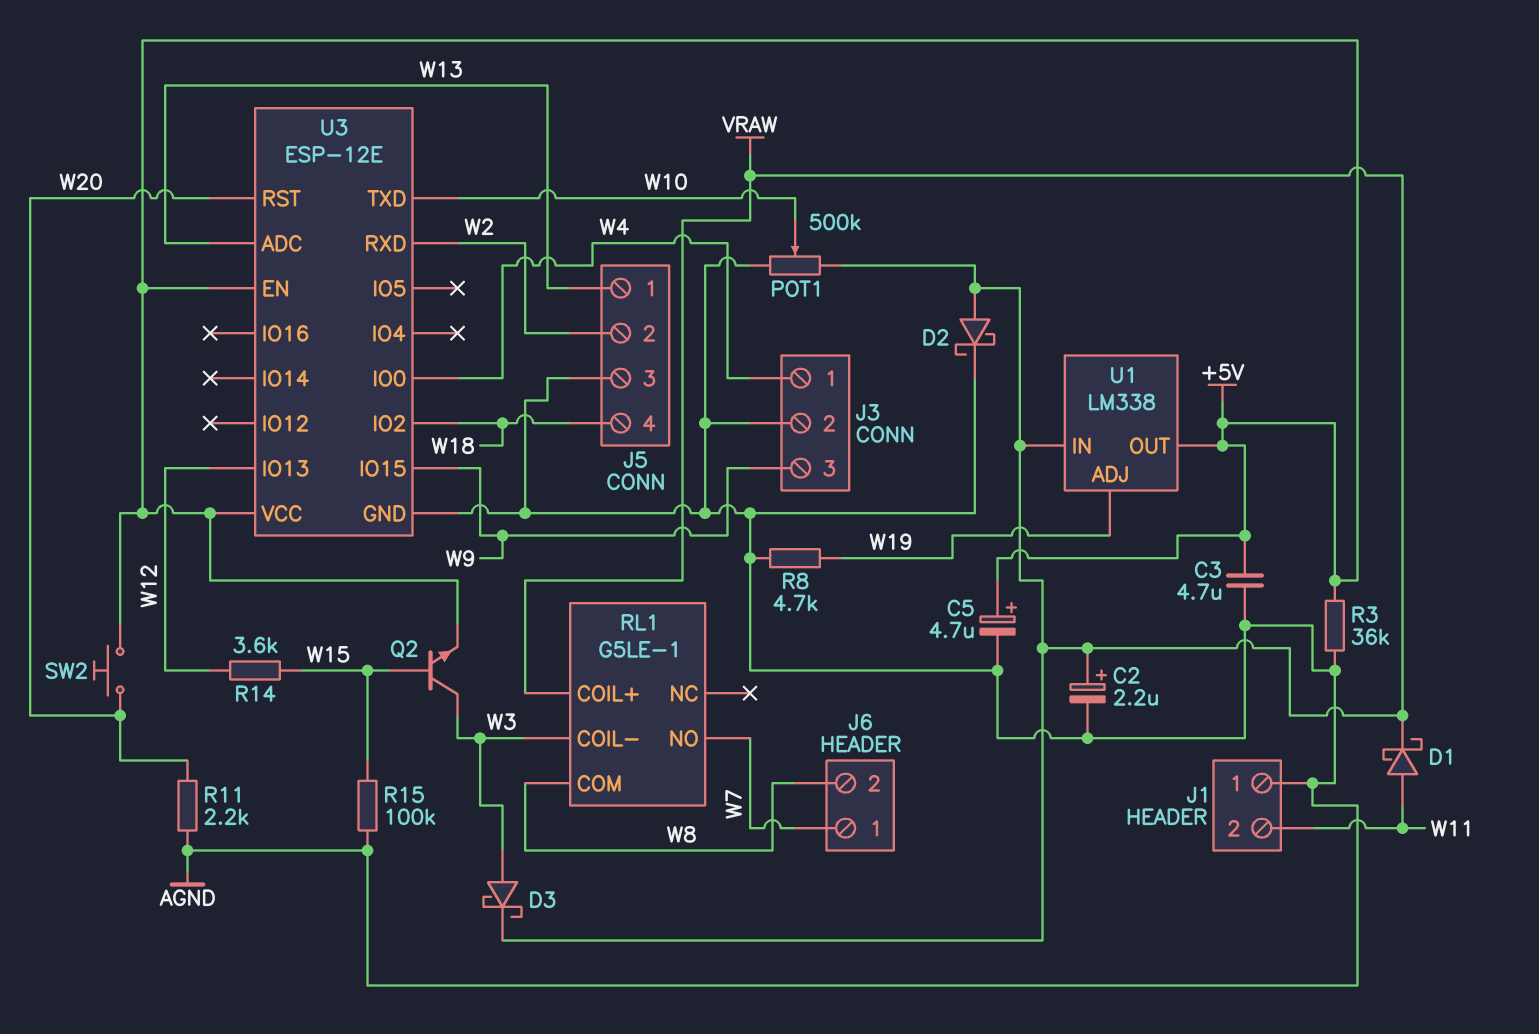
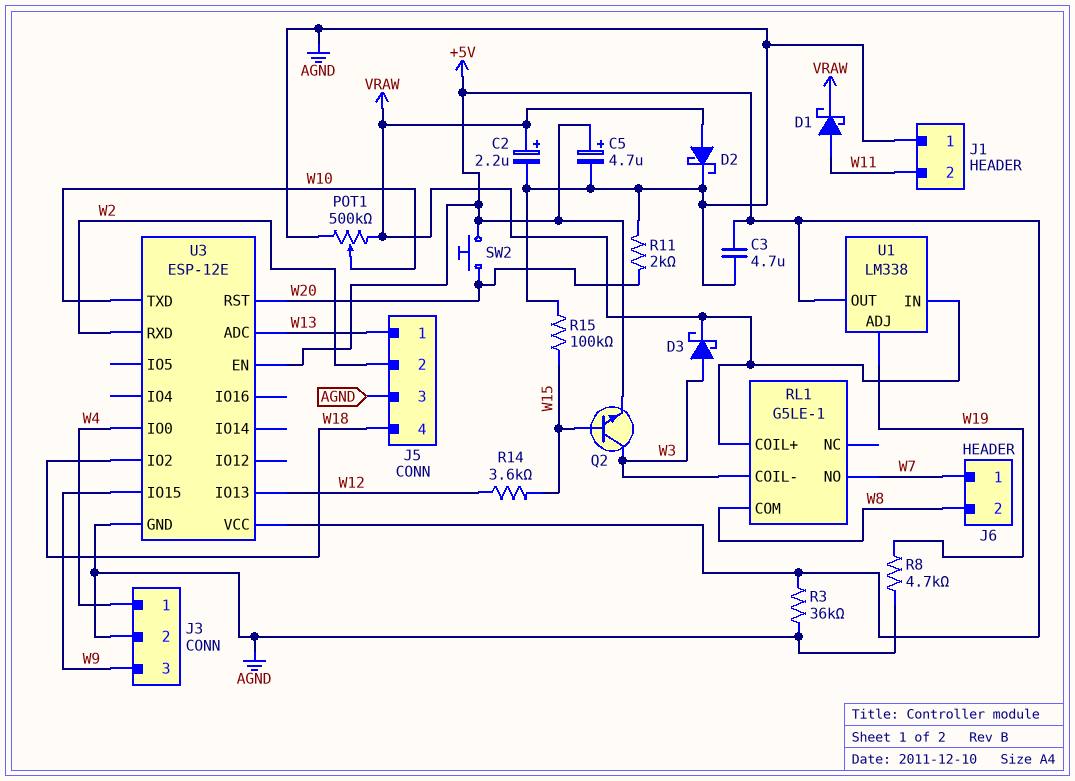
R11: 2.2k (AGND, W20) -> 2k (AGND, W20)

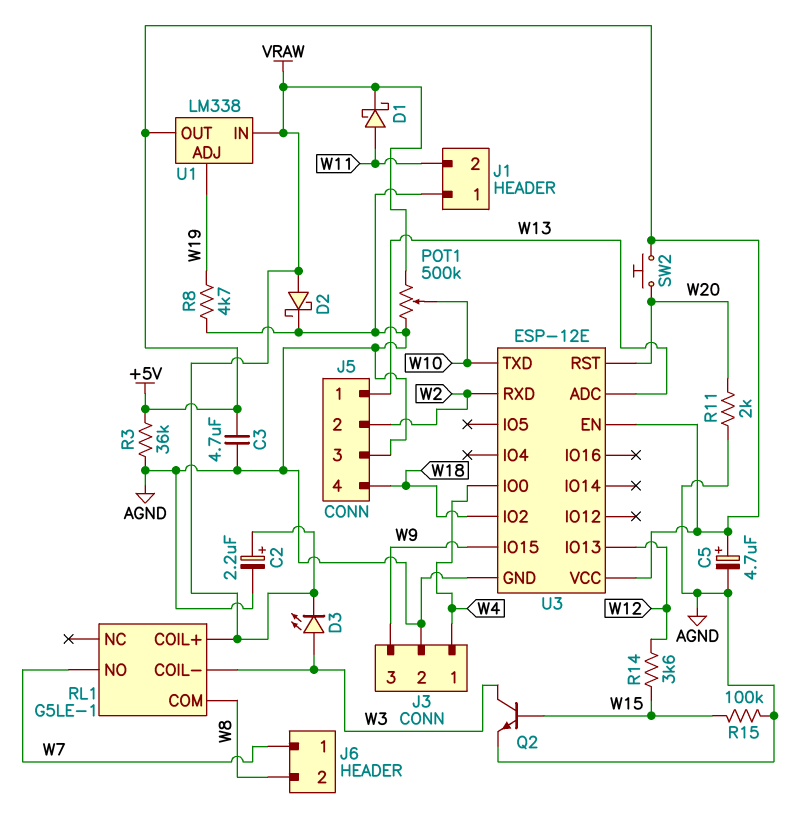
D3: schottky (A W3, K VRAW) -> LED (A W3, K VRAW)
Q2: NPN (B W15, C W3, E +5V) -> NPN (B W15, C W3, E AGND)

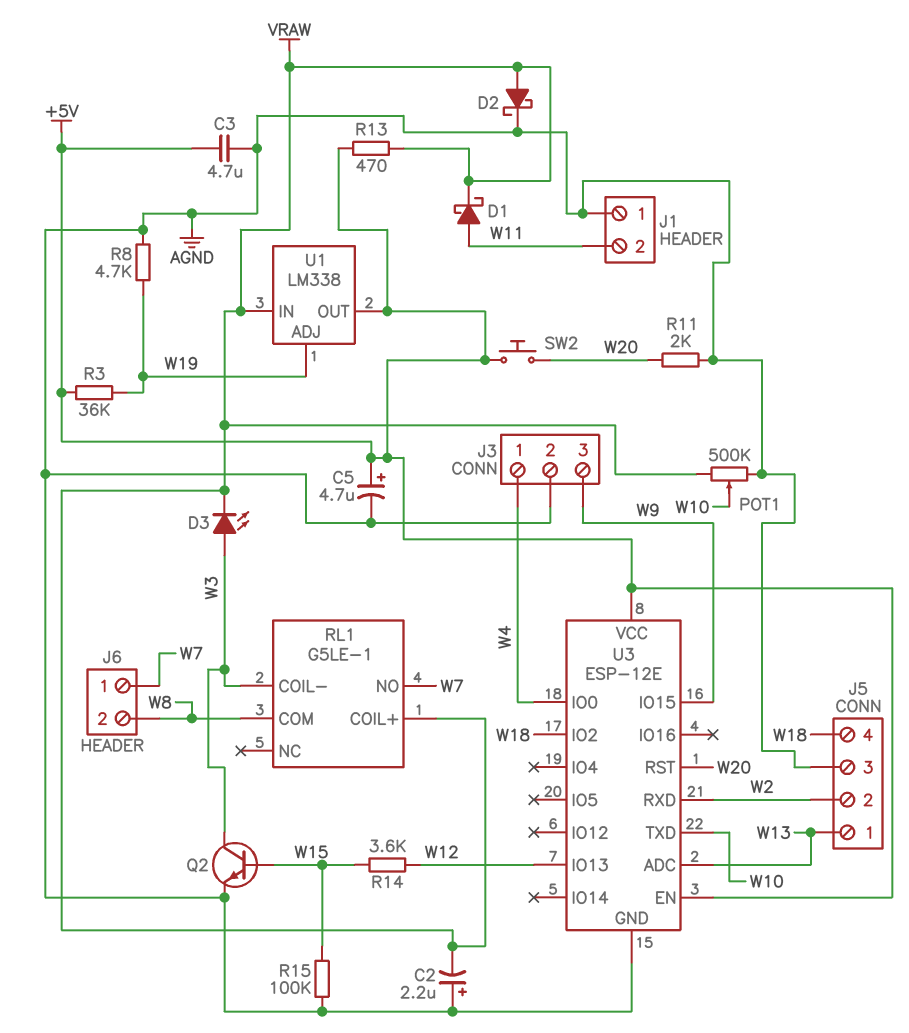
C2: 2.2uF (plus VRAW, minus AGND) -> 2.2uF (plus AGND, minus VRAW)
R3: 36k (+5V, AGND) -> 36k (+5V, W19)
R13: none -> 470 (+5V, VRAW)

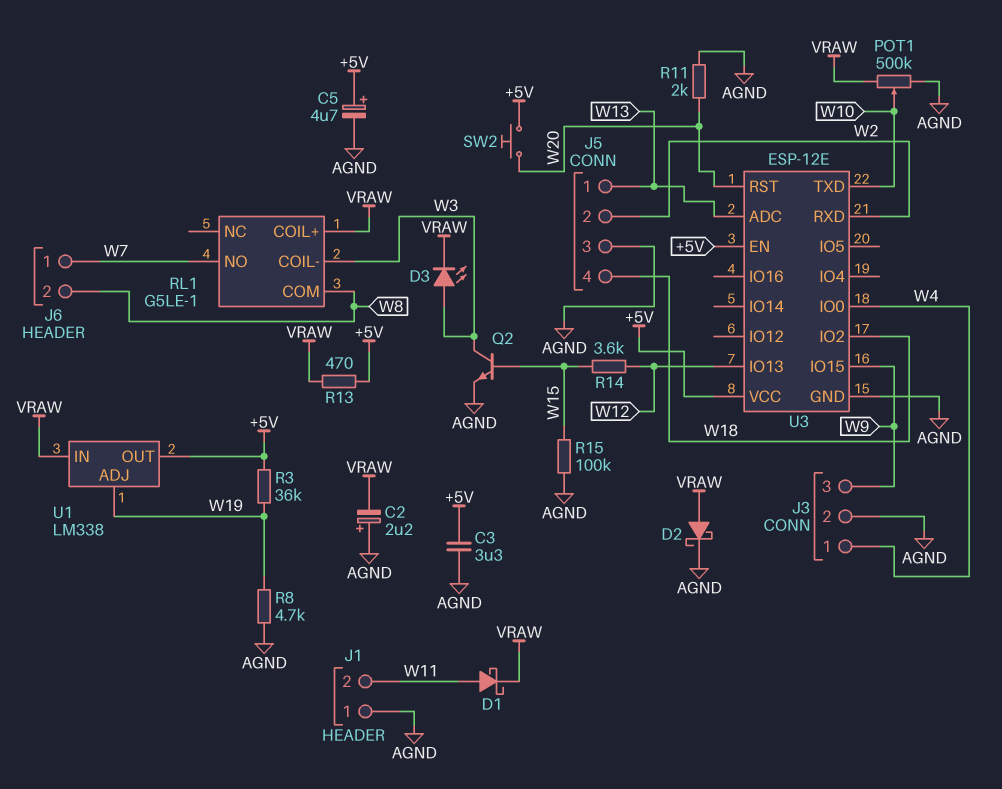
C3: 4.7uF (+5V, AGND) -> 3.3uF (+5V, AGND)

